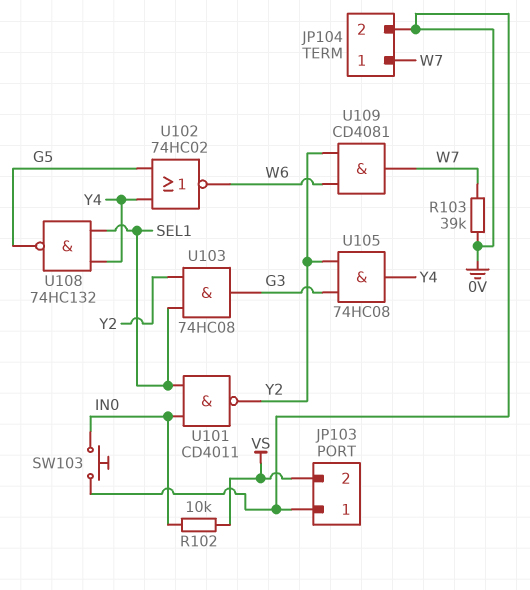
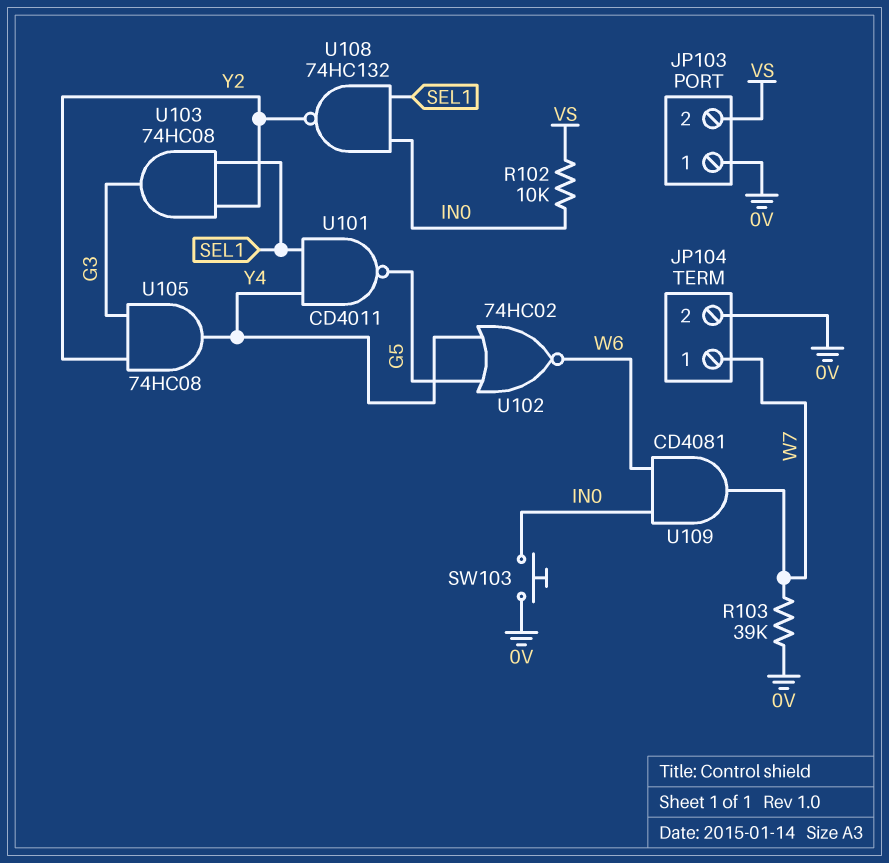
U101: NAND CD4011 (in IN0, in SEL1, out Y2) -> NAND CD4011 (in SEL1, in Y4, out G5)
U108: NAND 74HC132 (in SEL1, in Y4, out G5) -> NAND 74HC132 (in IN0, in SEL1, out Y2)
U109: AND CD4081 (in W6, in Y2, out W7) -> AND CD4081 (in IN0, in W6, out W7)

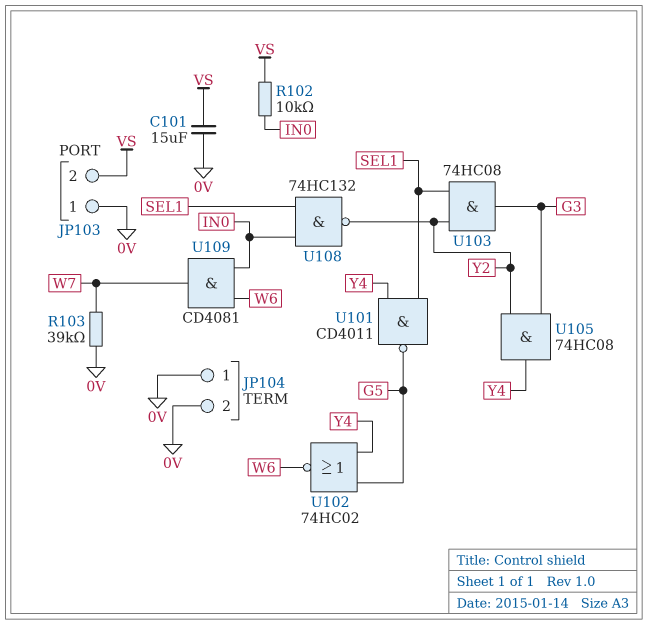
C101: none -> 15uF (0V, VS)
JP104 pin 1: W7 -> 0V
SW103: button (0V, IN0) -> none

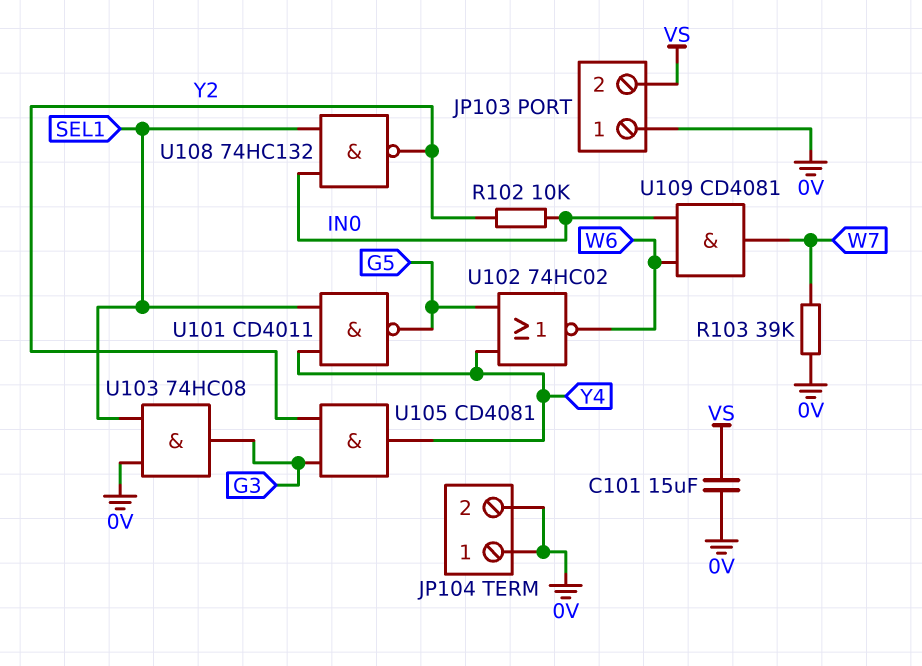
R102: 10k (IN0, VS) -> 10k (IN0, Y2)
U103: AND 74HC08 (in SEL1, in Y2, out G3) -> AND 74HC08 (in 0V, in SEL1, out G3)
U105: AND 74HC08 (in G3, in Y2, out Y4) -> AND CD4081 (in G3, in Y2, out Y4)

